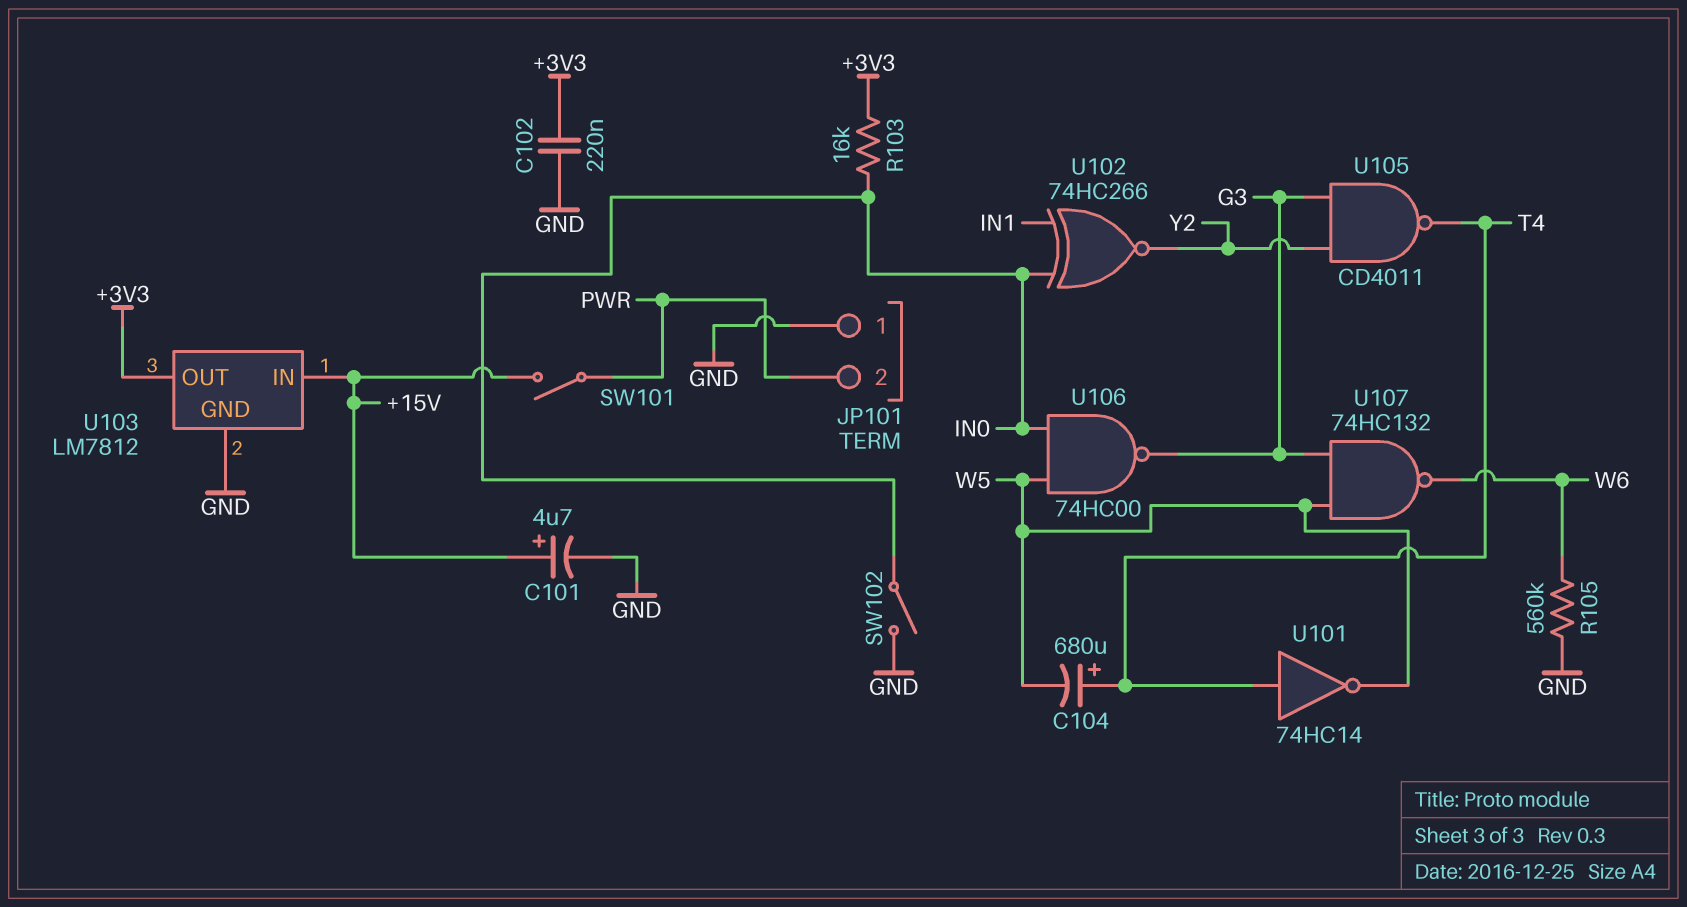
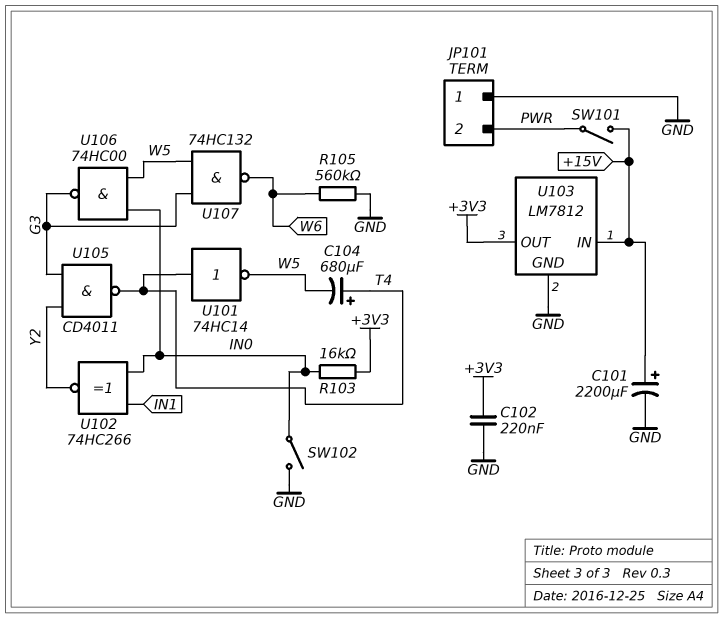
C101: 4.7uF (plus +15V, minus GND) -> 2200uF (plus +15V, minus GND)

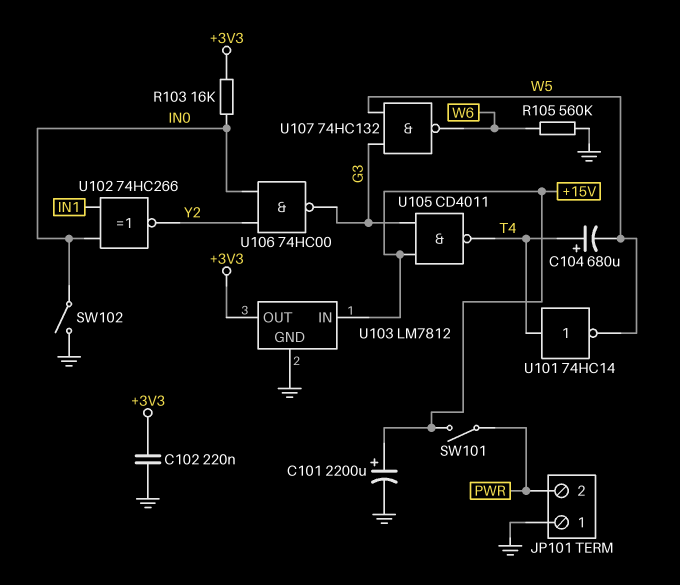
U105: NAND CD4011 (in G3, in Y2, out T4) -> NAND CD4011 (in +15V, in G3, out T4)
U106: NAND 74HC00 (in IN0, in W5, out G3) -> NAND 74HC00 (in IN0, in Y2, out G3)

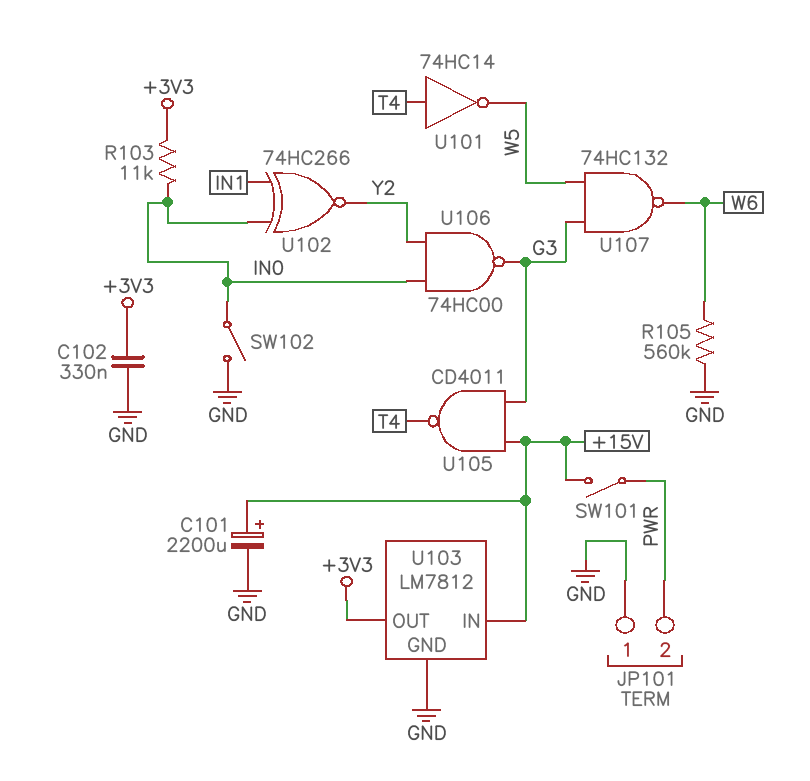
C102: 220nF (+3V3, GND) -> 330nF (+3V3, GND)
C104: 680uF (plus T4, minus W5) -> none
R103: 16k (+3V3, IN0) -> 11k (+3V3, IN0)

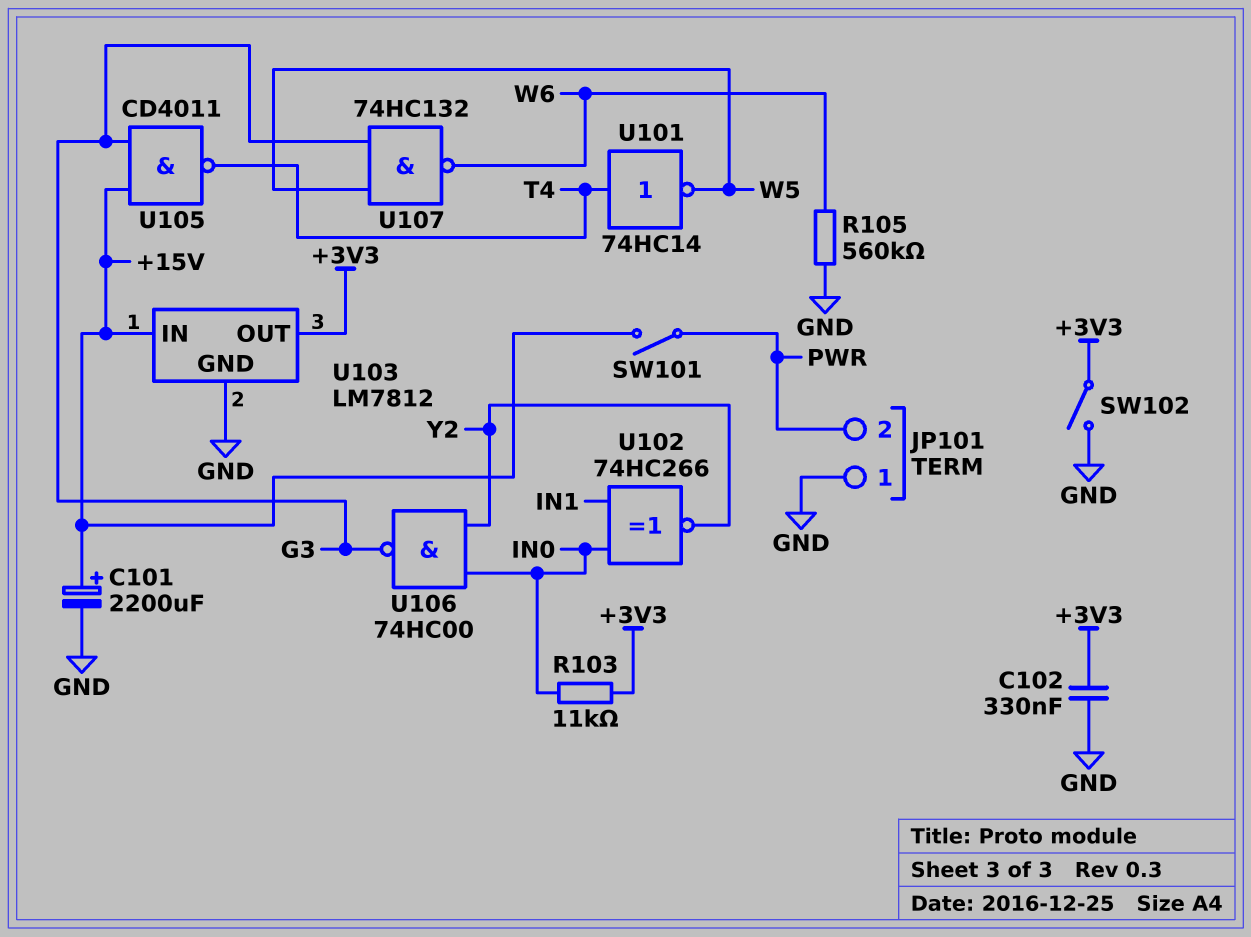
SW102: switch (GND, IN0) -> switch (+3V3, GND)

